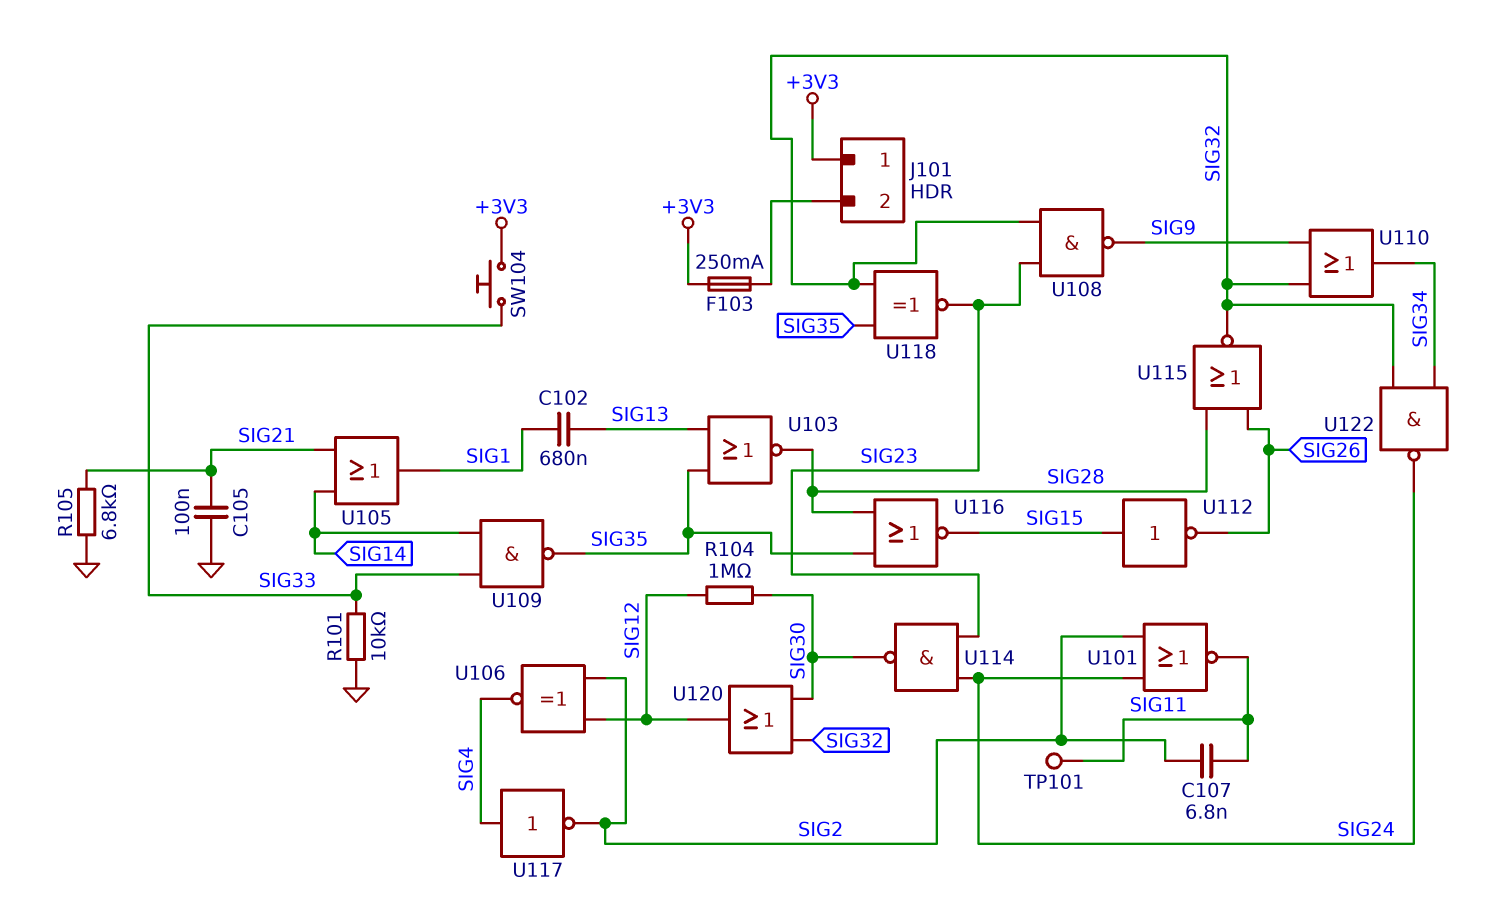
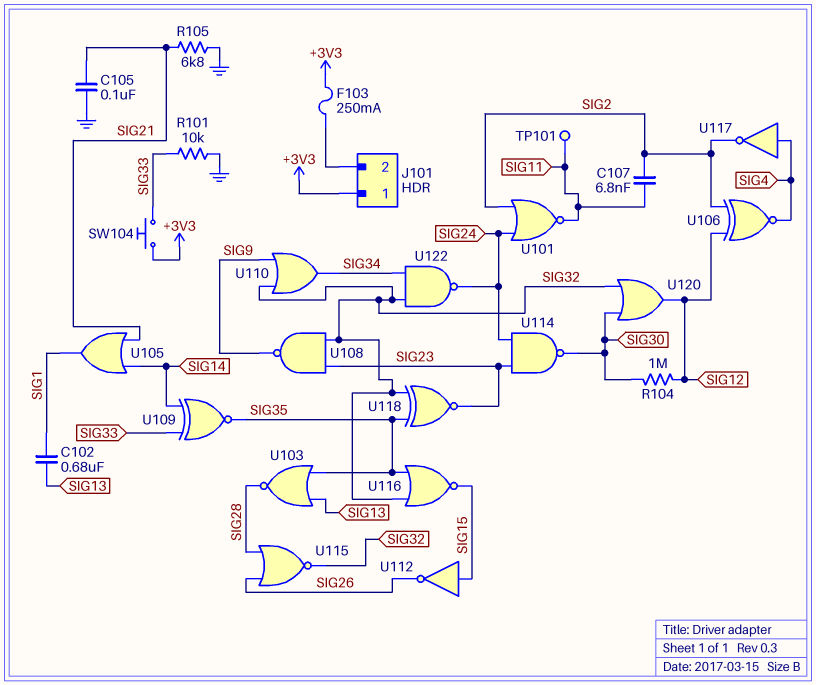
U109: NAND (in SIG14, in SIG33, out SIG35) -> XNOR (in SIG14, in SIG33, out SIG35)
U116: NOR (in SIG28, in SIG35, out SIG15) -> NOR (in SIG32, in SIG35, out SIG15)

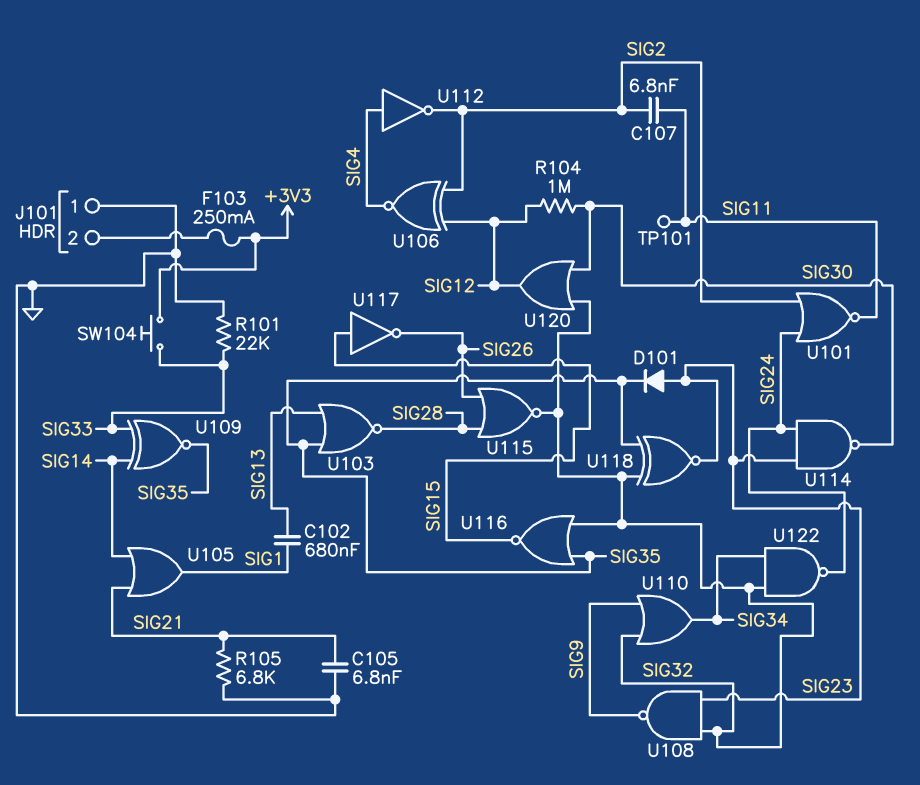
C105: 100nF (GND, SIG21) -> 6.8nF (GND, SIG21)
D101: none -> diode (A SIG23, K SIG35)
J101 pin 1: +3V3 -> GND
R101: 10k (GND, SIG33) -> 22k (GND, SIG33)
U112: NOT (in SIG15, out SIG26) -> NOT (in SIG4, out SIG2)
U117: NOT (in SIG4, out SIG2) -> NOT (in SIG15, out SIG26)

